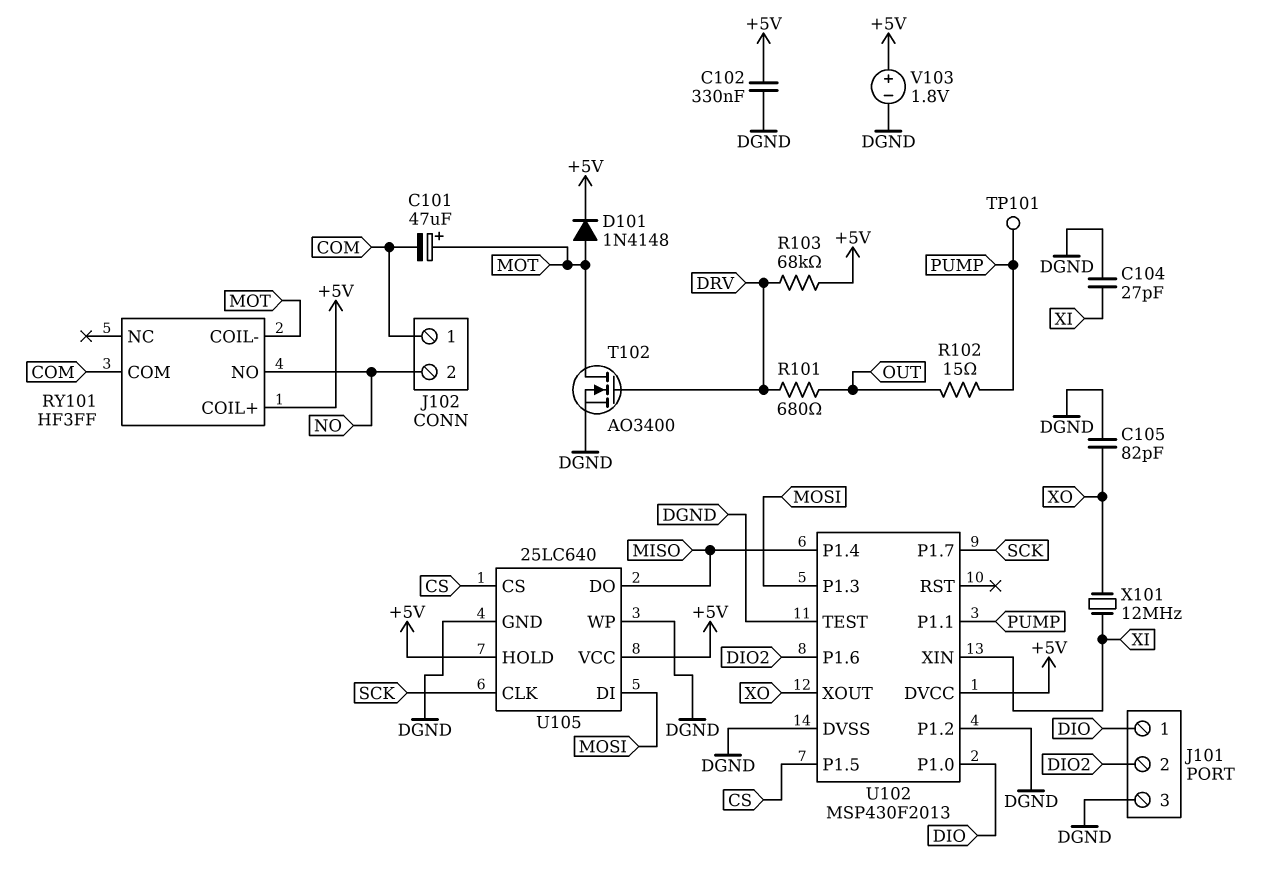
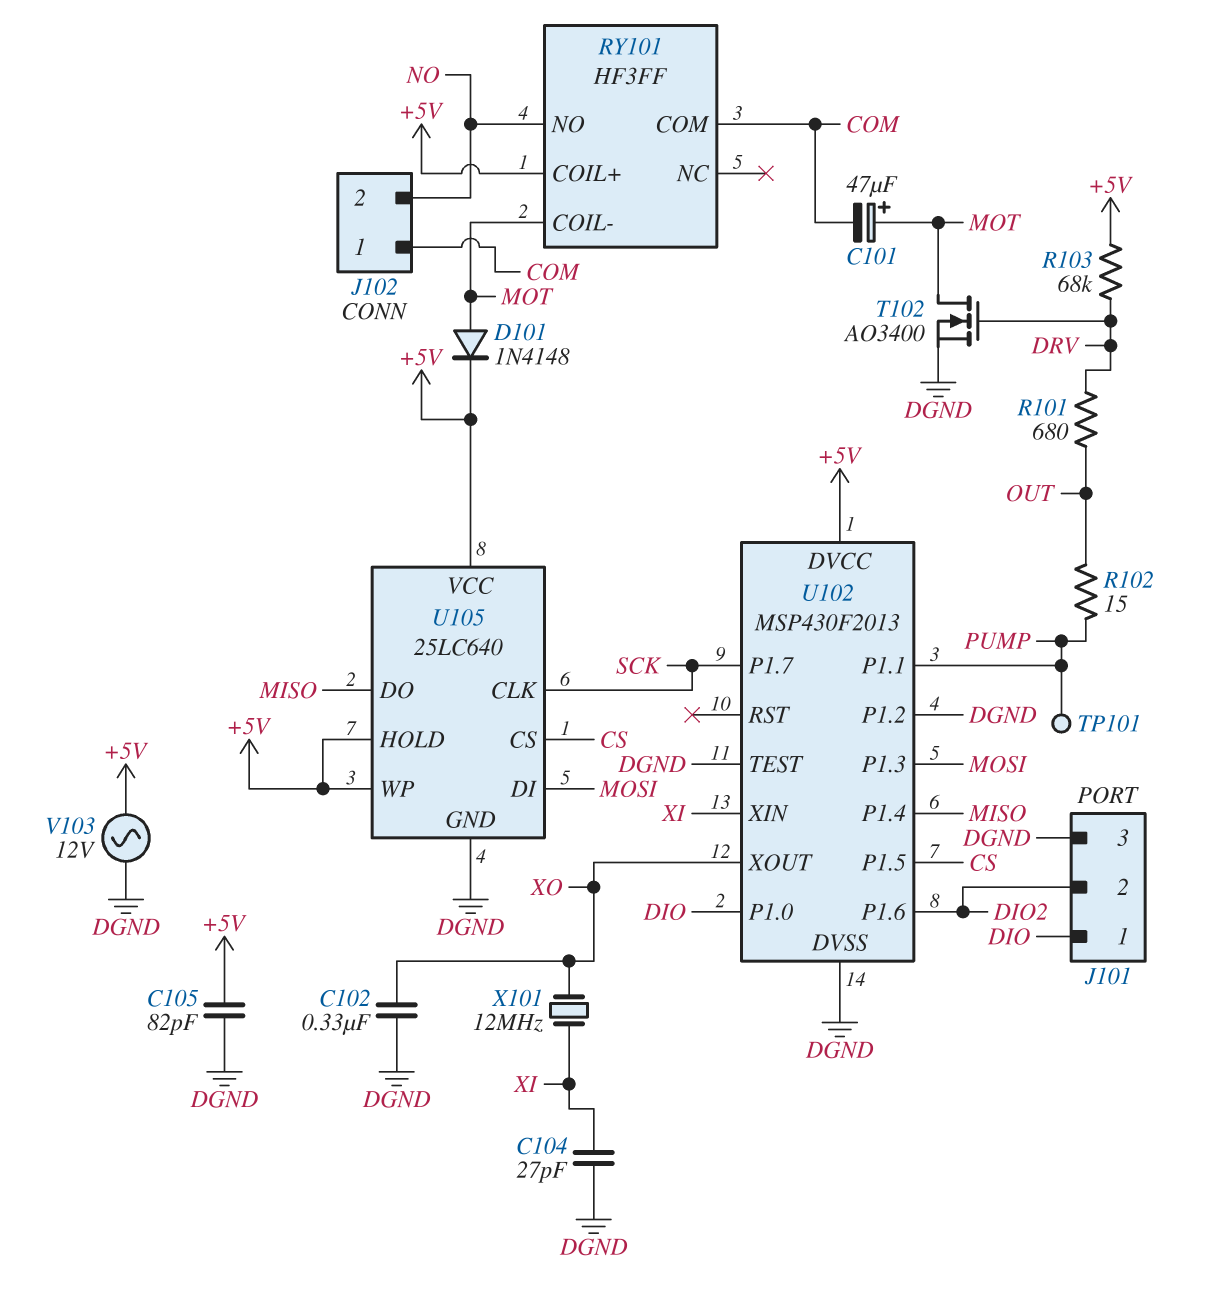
C102: 330nF (+5V, DGND) -> 330nF (DGND, XO)
C105: 82pF (DGND, XO) -> 82pF (+5V, DGND)
U105 pin WP: DGND -> +5V
V103: 1.8V (plus +5V, minus DGND) -> AC 12V (+5V, DGND)

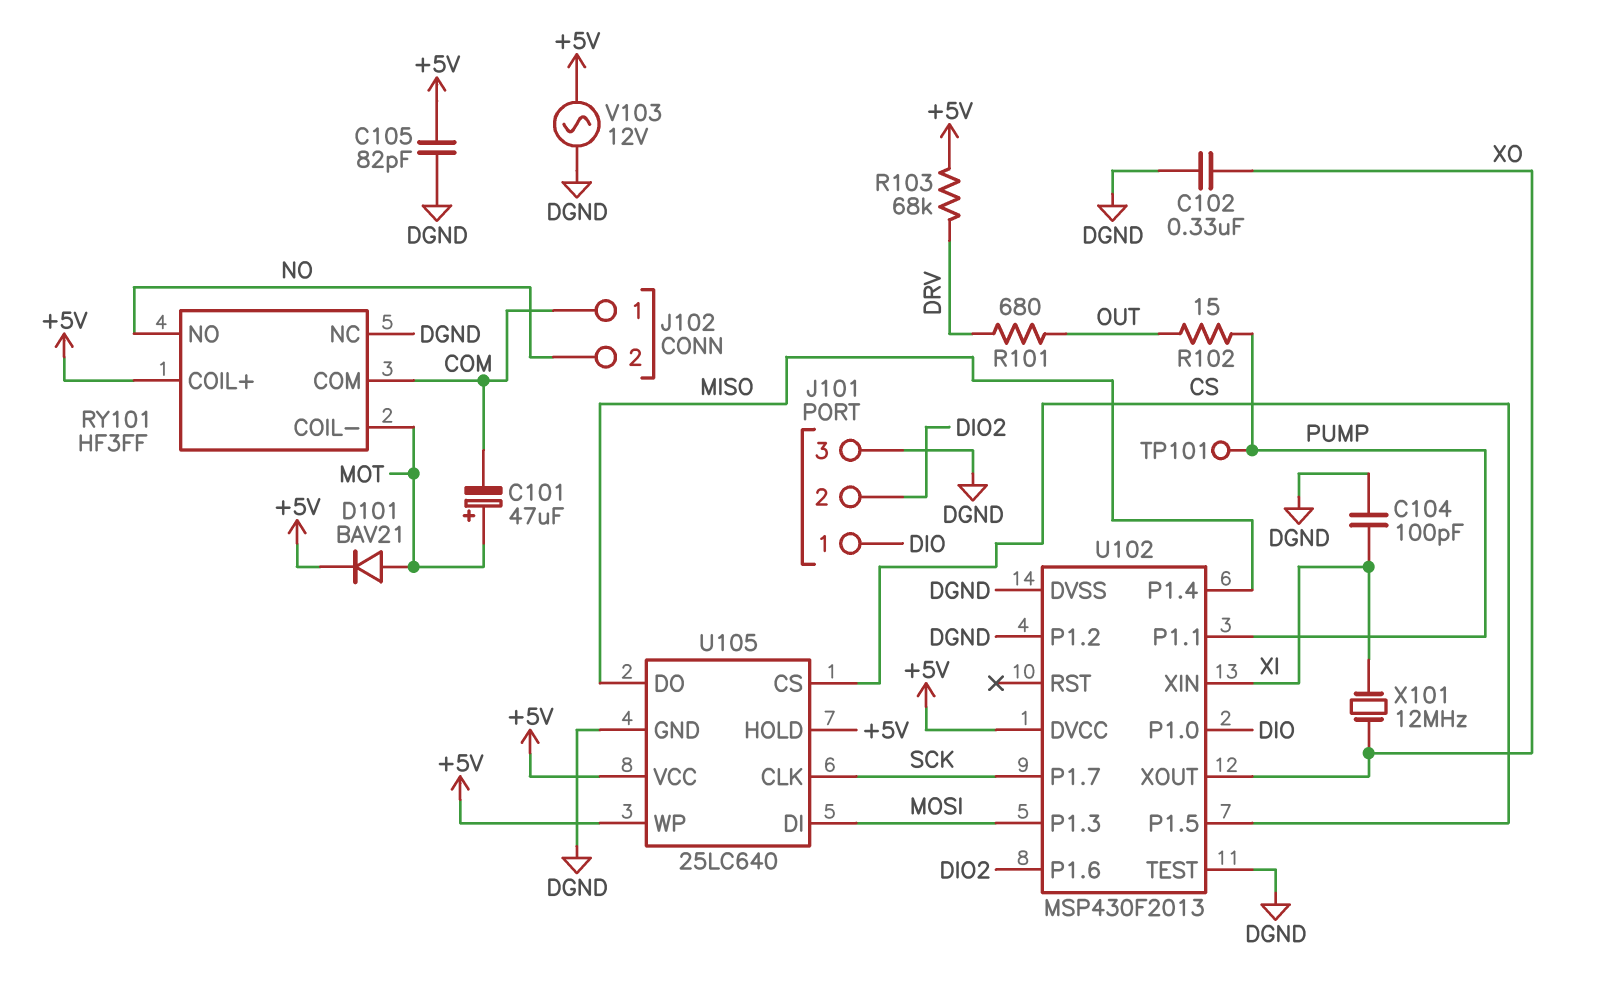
C104: 27pF (DGND, XI) -> 100pF (DGND, XI)
D101: diode 1N4148 (A MOT, K +5V) -> diode BAV21 (A MOT, K +5V)
RY101 pin NC: none -> DGND
T102: NMOS AO3400 (G DRV, D MOT, S DGND) -> none

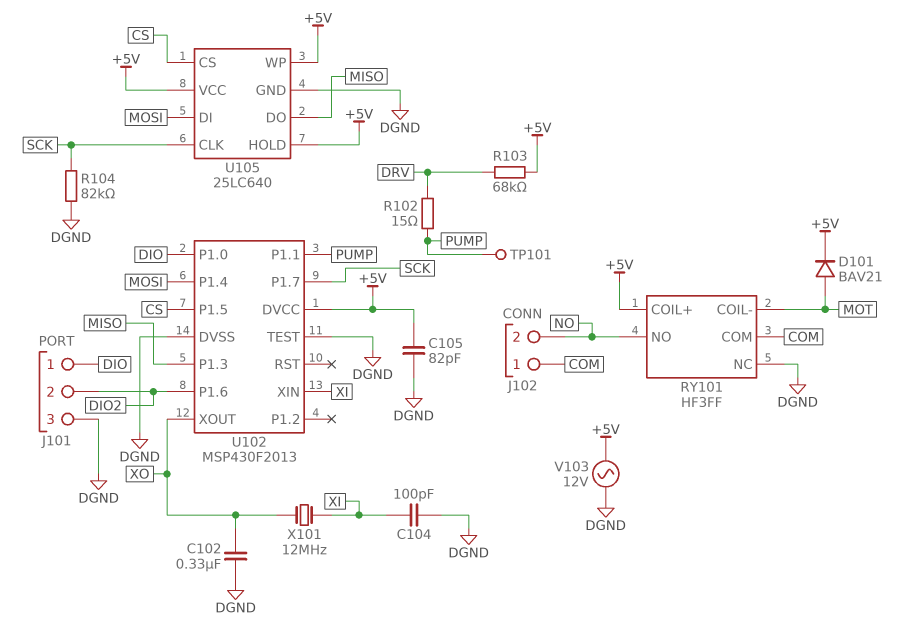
C101: 47uF (plus MOT, minus COM) -> none
R101: 680 (DRV, OUT) -> none
R102: 15 (OUT, PUMP) -> 15 (DRV, PUMP)
R104: none -> 82k (DGND, SCK)
U102 pin P1.2: DGND -> none
U102 pin P1.3: MOSI -> MISO
U102 pin P1.4: MISO -> MOSI

